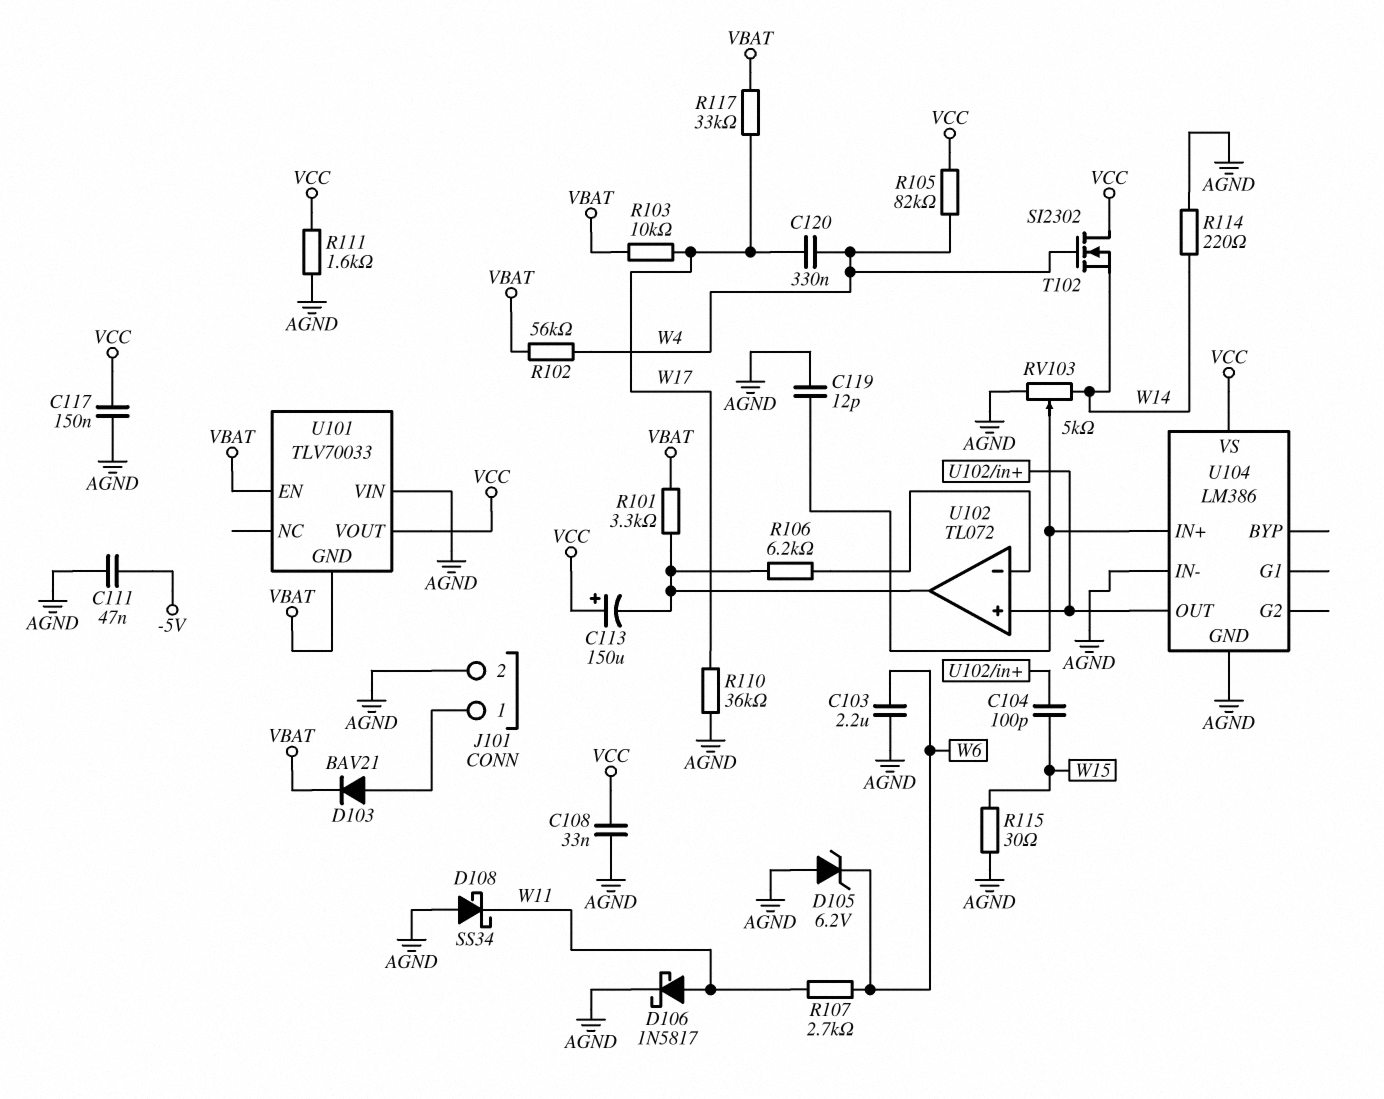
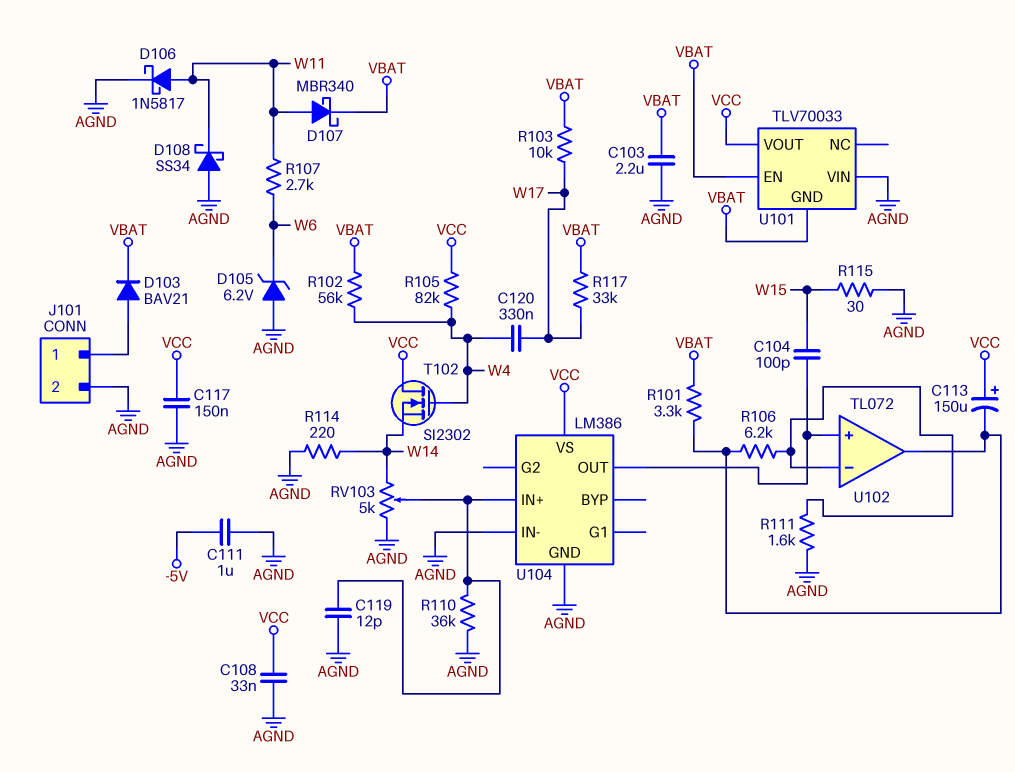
C103: 2.2uF (AGND, W6) -> 2.2uF (AGND, VBAT)
C111: 47nF (-5V, AGND) -> 1uF (-5V, AGND)
D107: none -> schottky MBR340 (A W11, K VBAT)
R110: 36k (AGND, W17) -> 36k (AGND, U104/IN+)
R111: 1.6k (AGND, VCC) -> 1.6k (AGND, U102/in-)

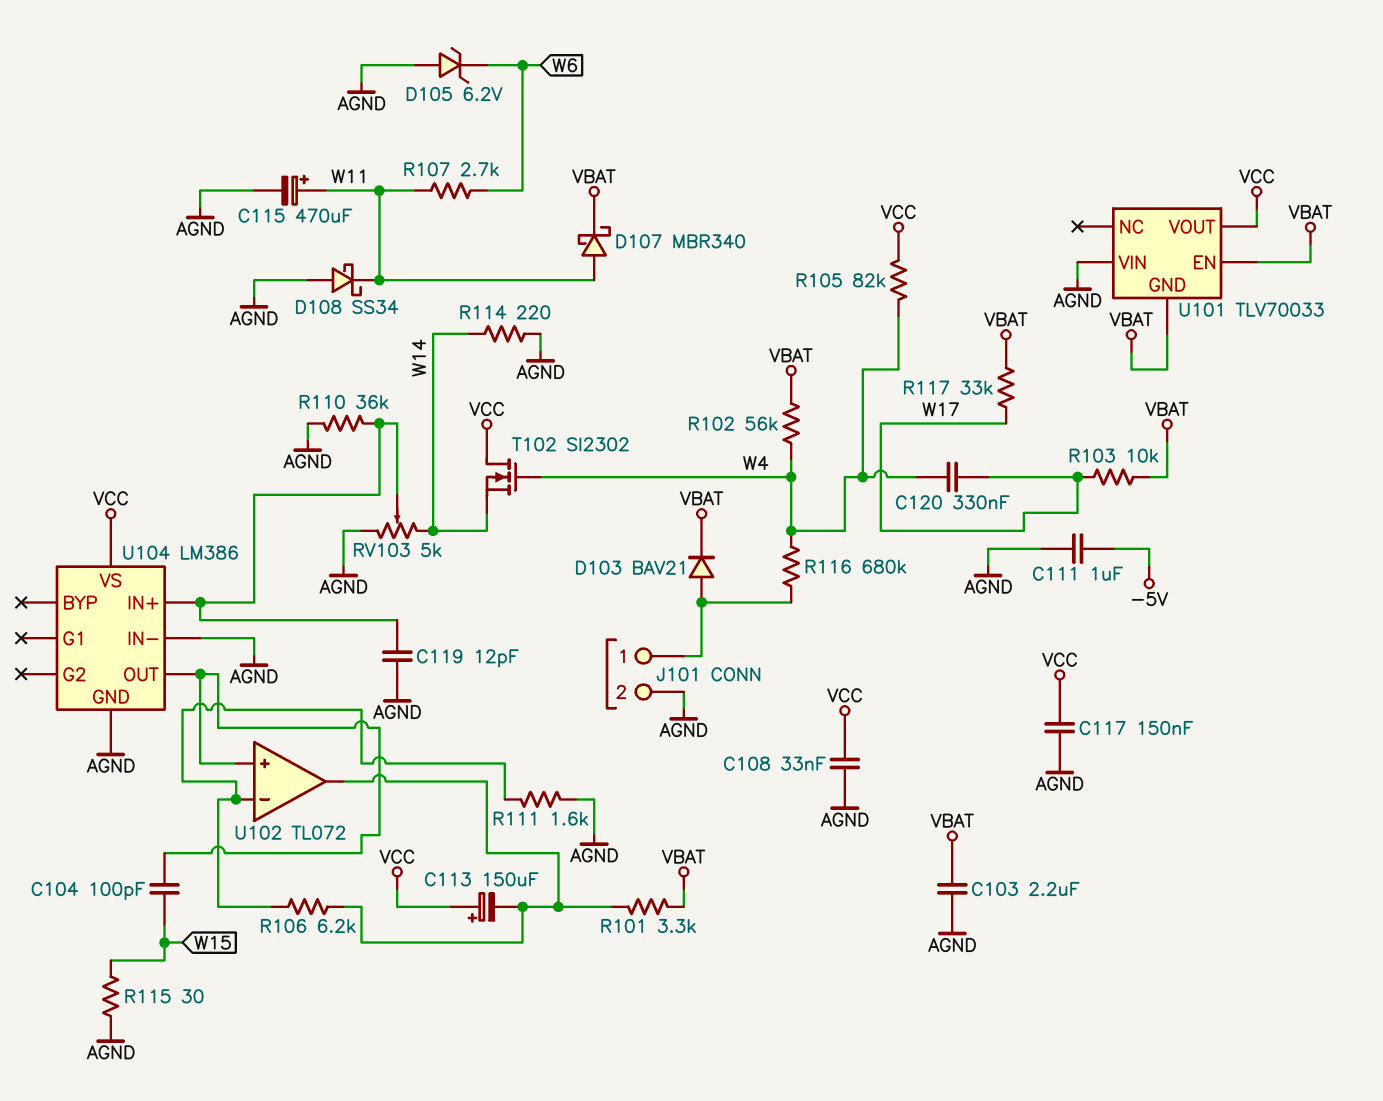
C115: none -> 470uF (plus W11, minus AGND)
D106: schottky 1N5817 (A W11, K AGND) -> none
R116: none -> 680k (J101/1, W4)

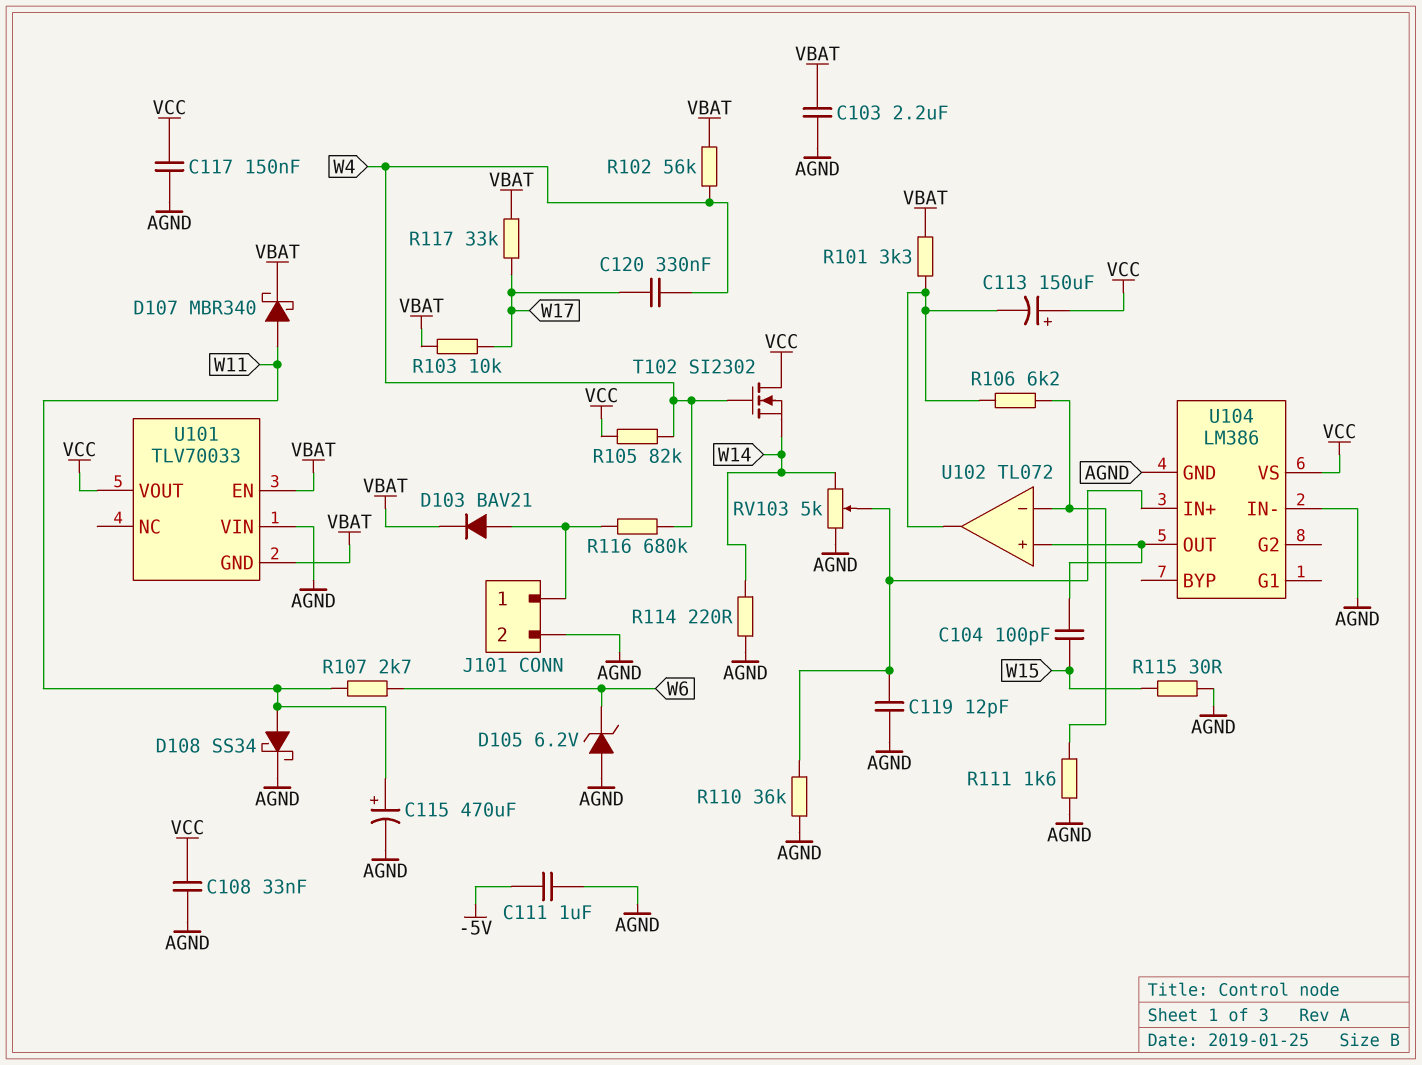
D108: schottky SS34 (A AGND, K W11) -> schottky SS34 (A W11, K AGND)

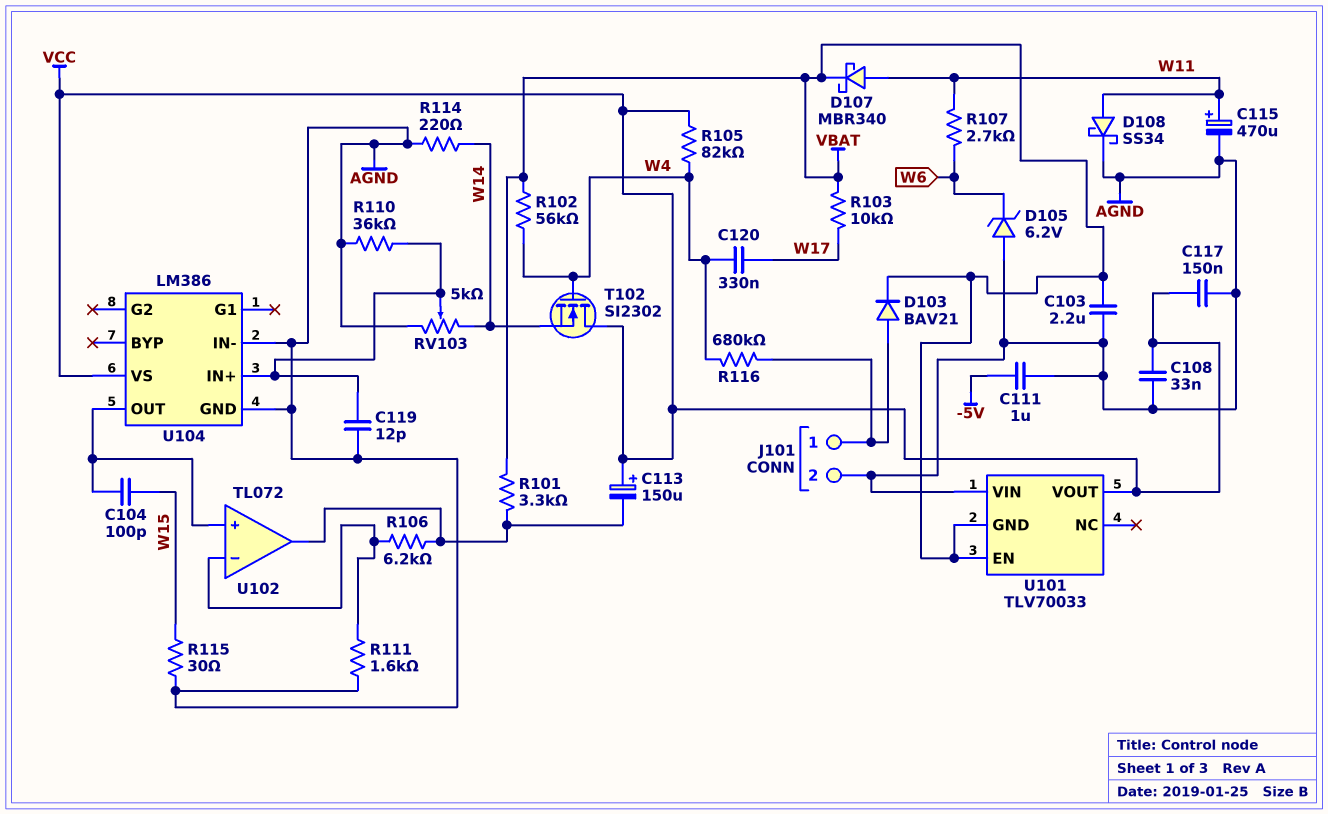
R117: 33k (VBAT, W17) -> none

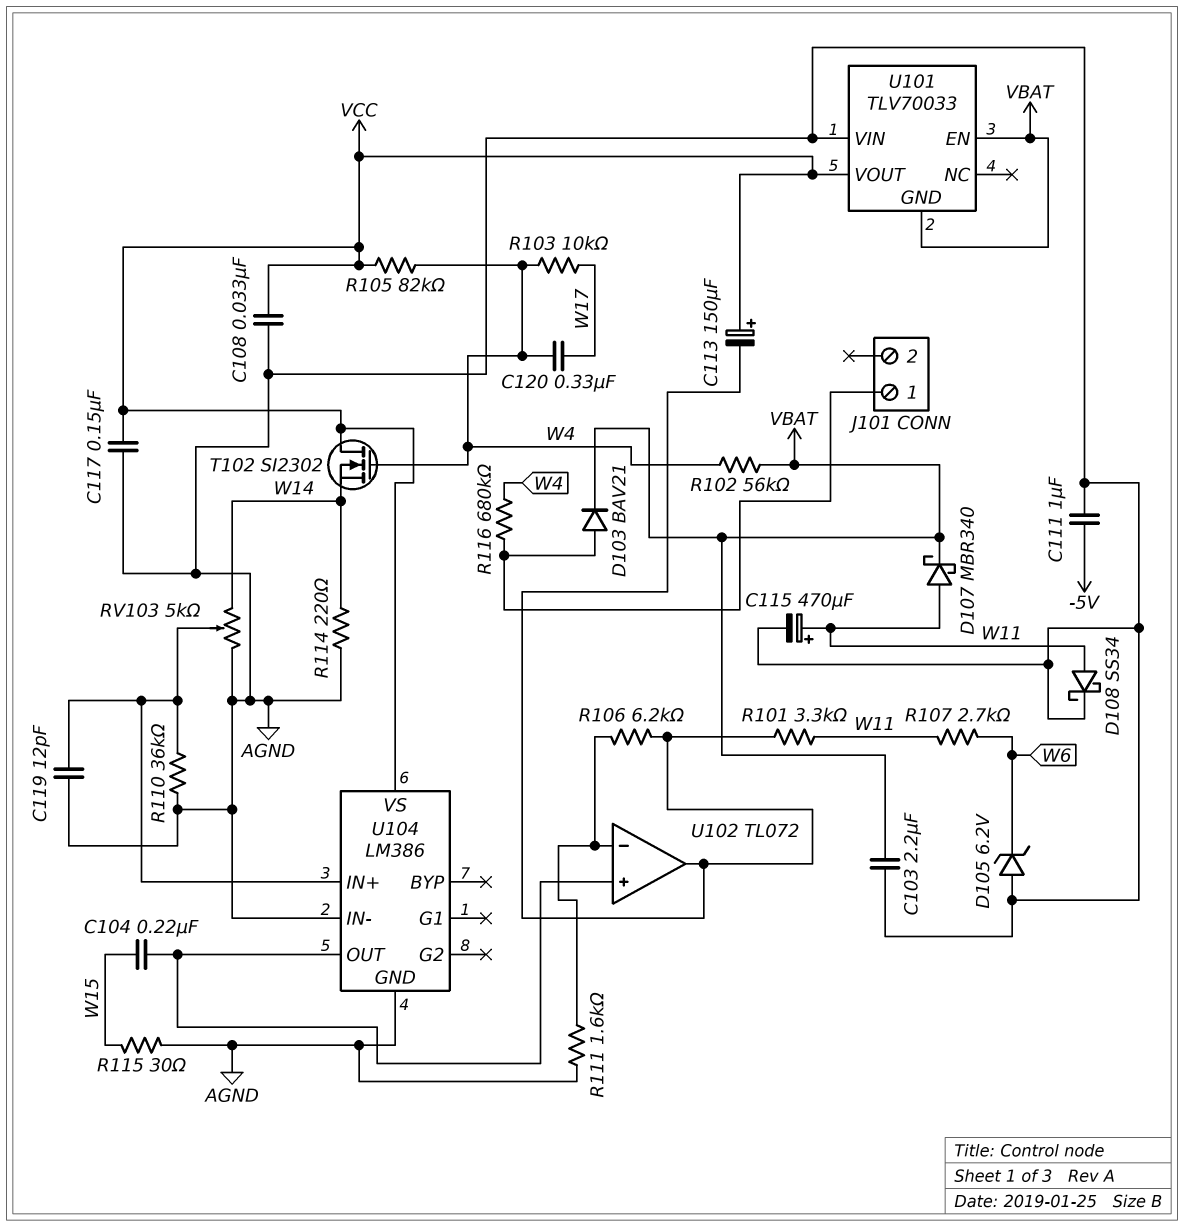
C104: 100pF (U102/in+, W15) -> 220nF (U102/in+, W15)
J101 pin 2: AGND -> none
R101: 3.3k (U102/out, VBAT) -> 3.3k (U102/out, W11)
R103: 10k (VBAT, W17) -> 10k (W4, W17)

